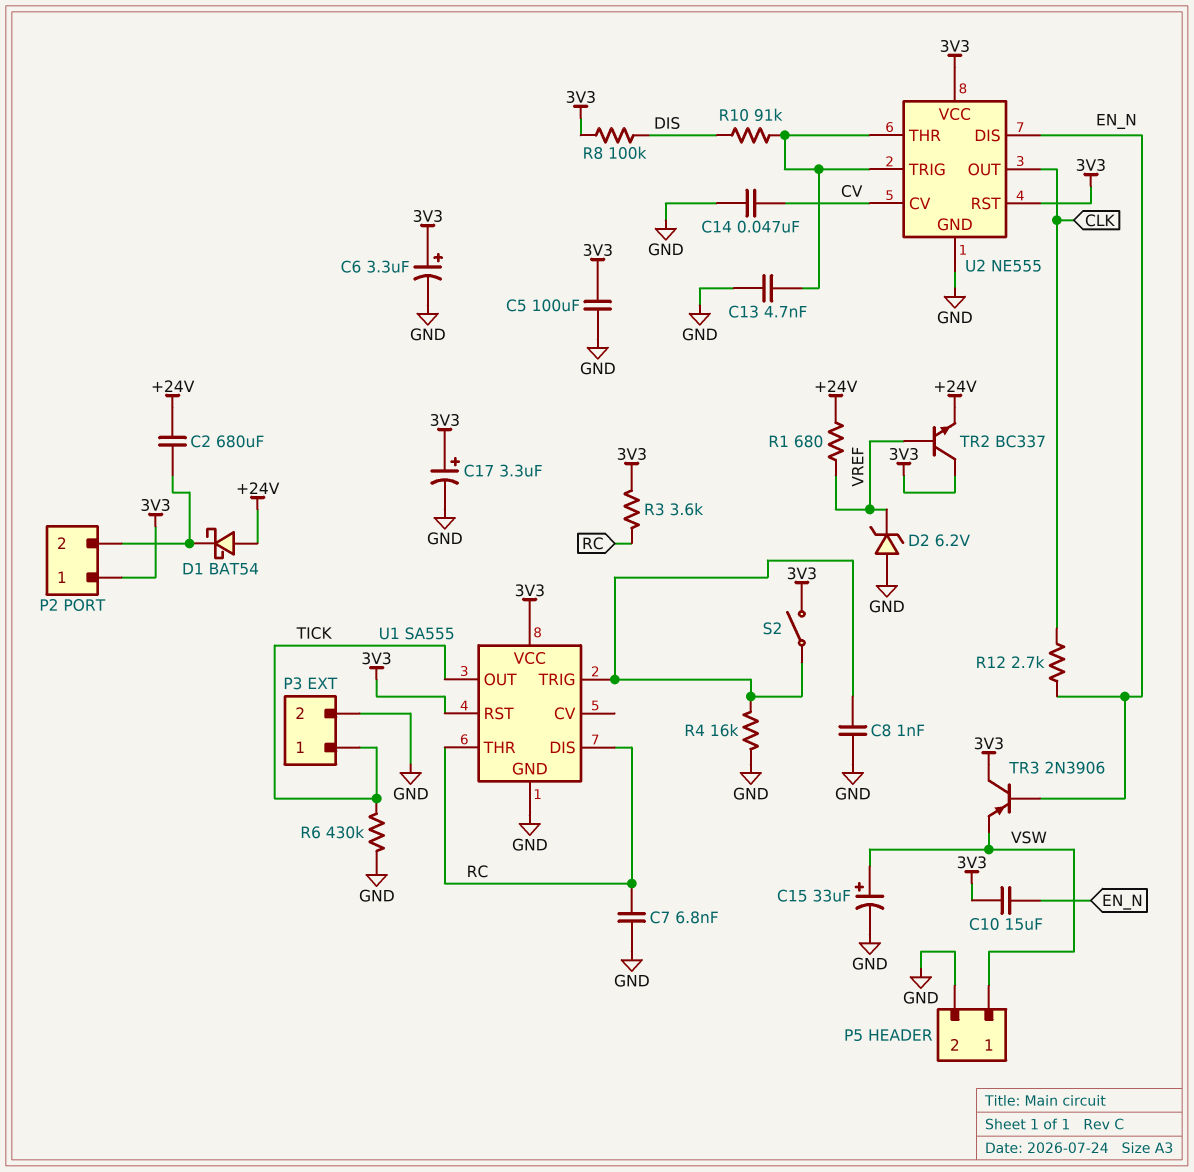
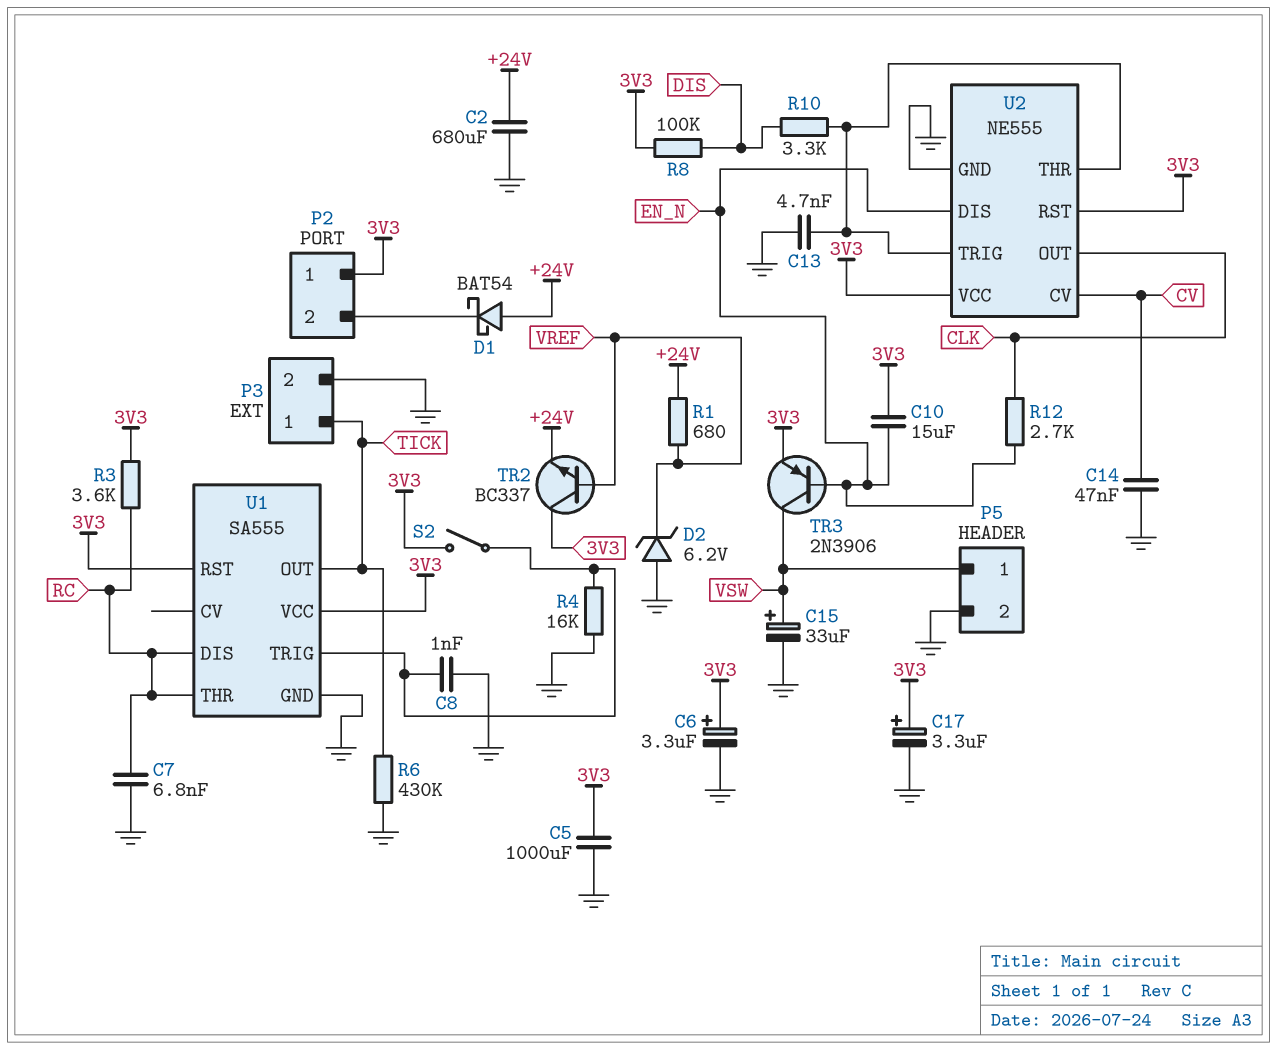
C2: 680uF (+24V, P2/2) -> 680uF (+24V, GND)
C5: 100uF (3V3, GND) -> 1000uF (3V3, GND)
R10: 91k (DIS, U2/THR) -> 3.3k (DIS, U2/THR)
TR3: PNP 2N3906 (B EN_N, C 3V3, E VSW) -> PNP 2N3906 (B EN_N, C VSW, E 3V3)

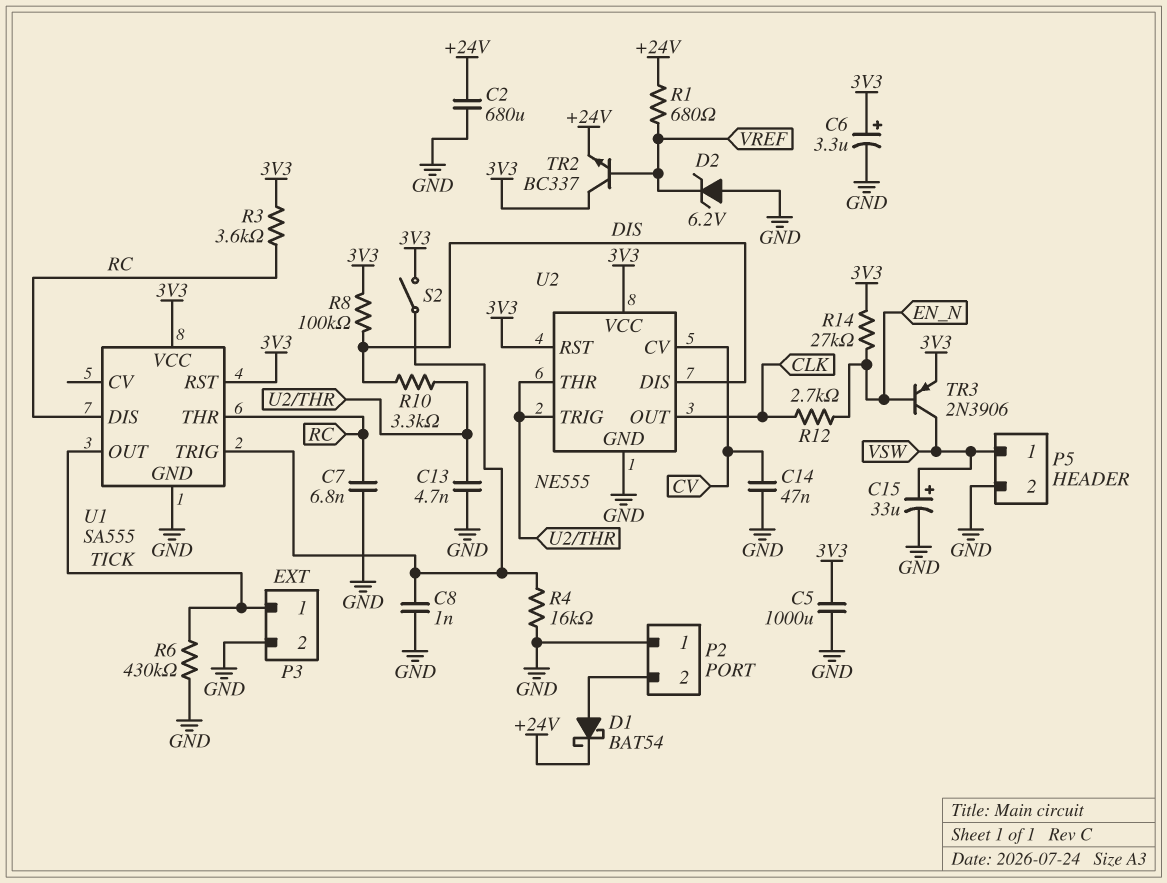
C10: 15uF (3V3, EN_N) -> none
C17: 3.3uF (plus 3V3, minus GND) -> none
D1: schottky BAT54 (A +24V, K P2/2) -> schottky BAT54 (A P2/2, K +24V)
P2 pin 1: 3V3 -> GND
R14: none -> 27k (3V3, EN_N)
U2 pin DIS: EN_N -> DIS

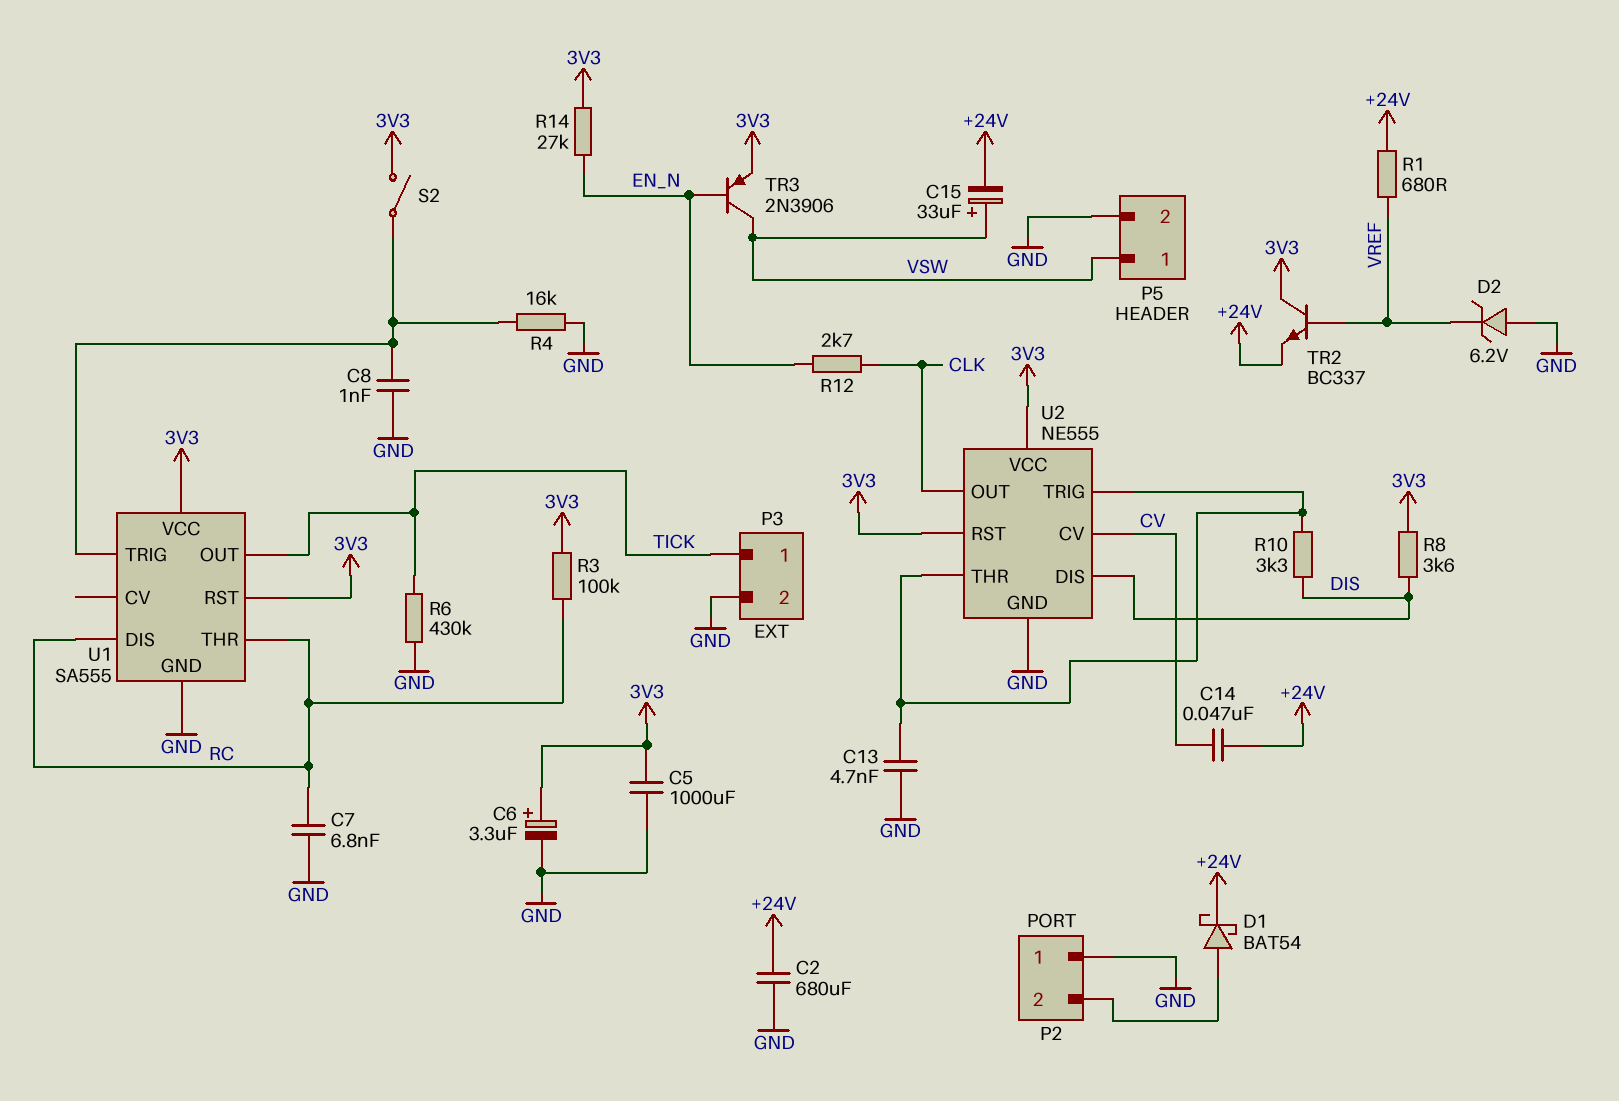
C14: 47nF (CV, GND) -> 47nF (+24V, CV)
C15: 33uF (plus VSW, minus GND) -> 33uF (plus VSW, minus +24V)
R3: 3.6k (3V3, RC) -> 100k (3V3, RC)
R8: 100k (3V3, DIS) -> 3.6k (3V3, DIS)

